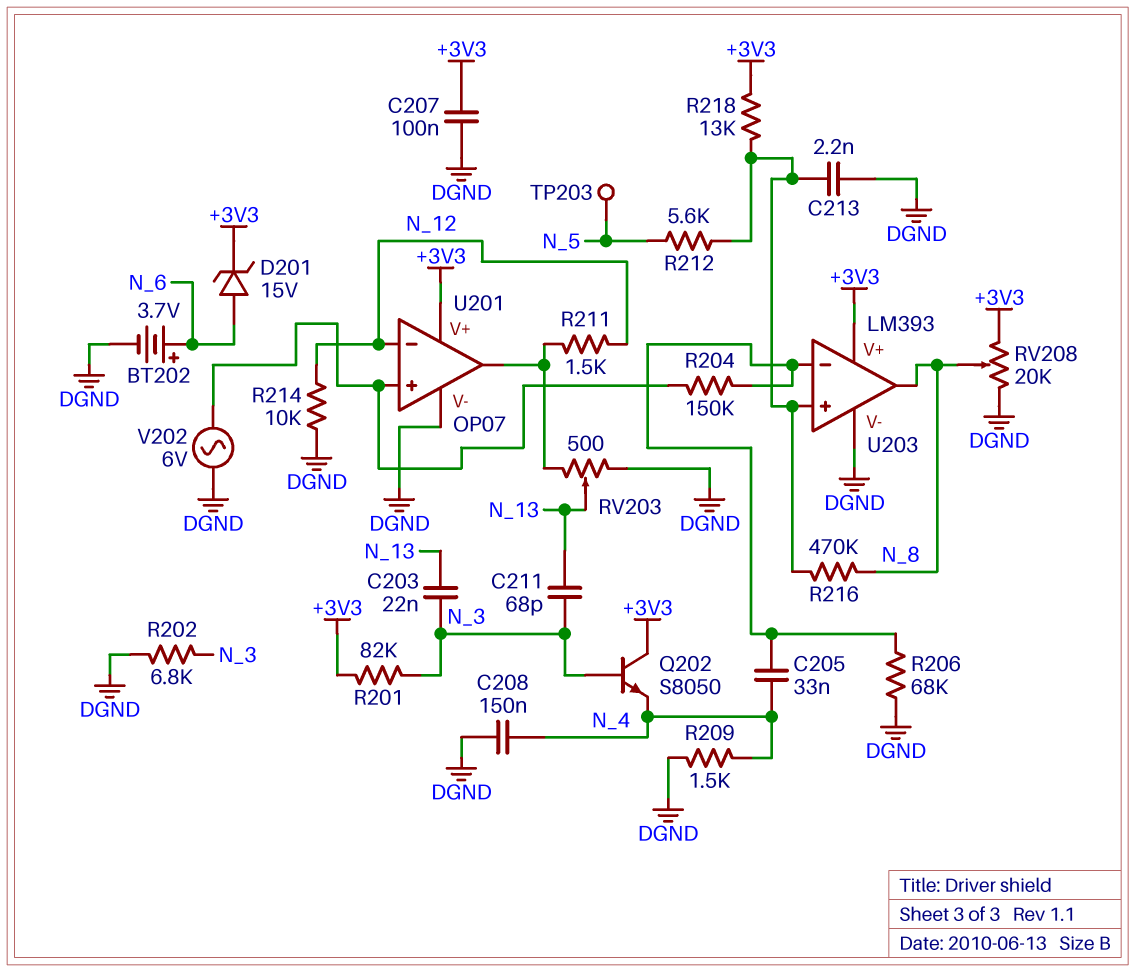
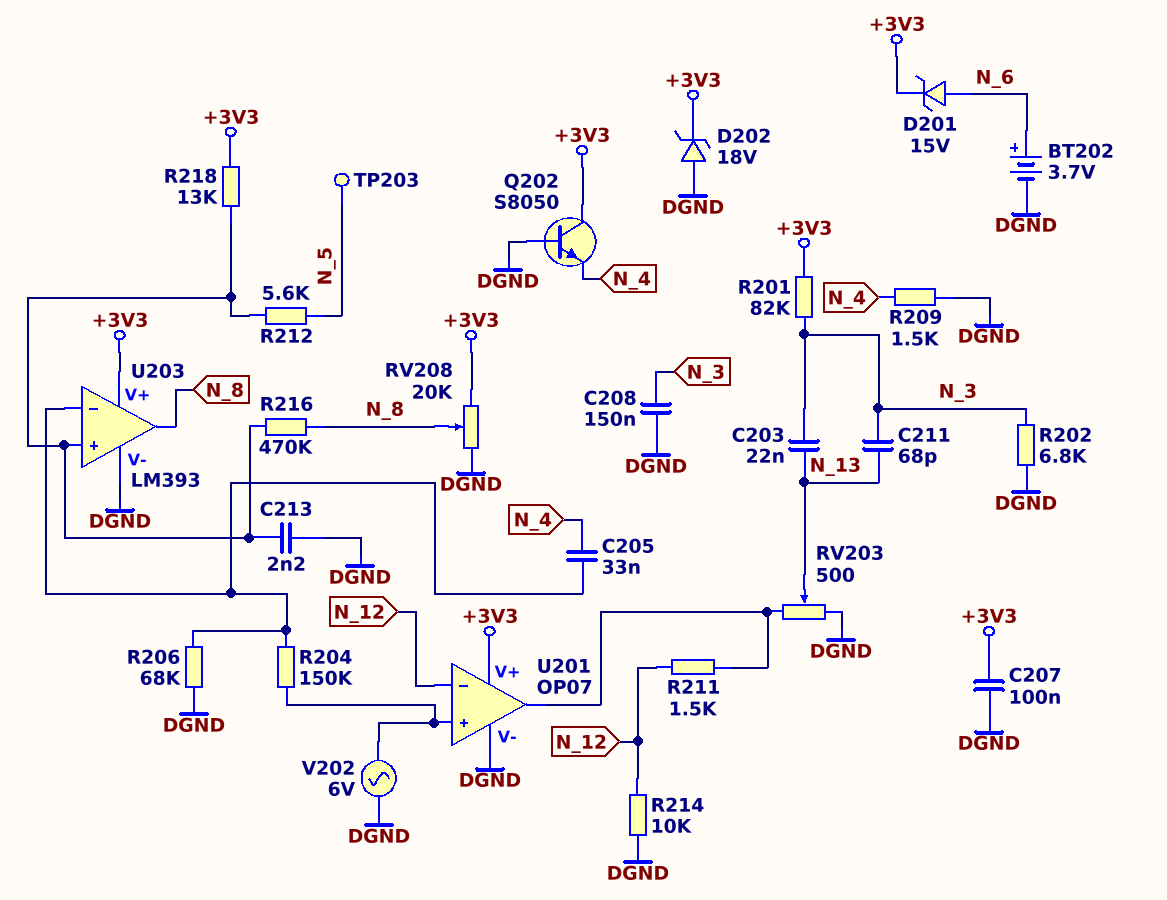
C208: 150nF (DGND, N_4) -> 150nF (DGND, N_3)
D202: none -> zener 18V (A DGND, K +3V3)
Q202: NPN S8050 (B N_3, C +3V3, E N_4) -> NPN S8050 (B DGND, C +3V3, E N_4)

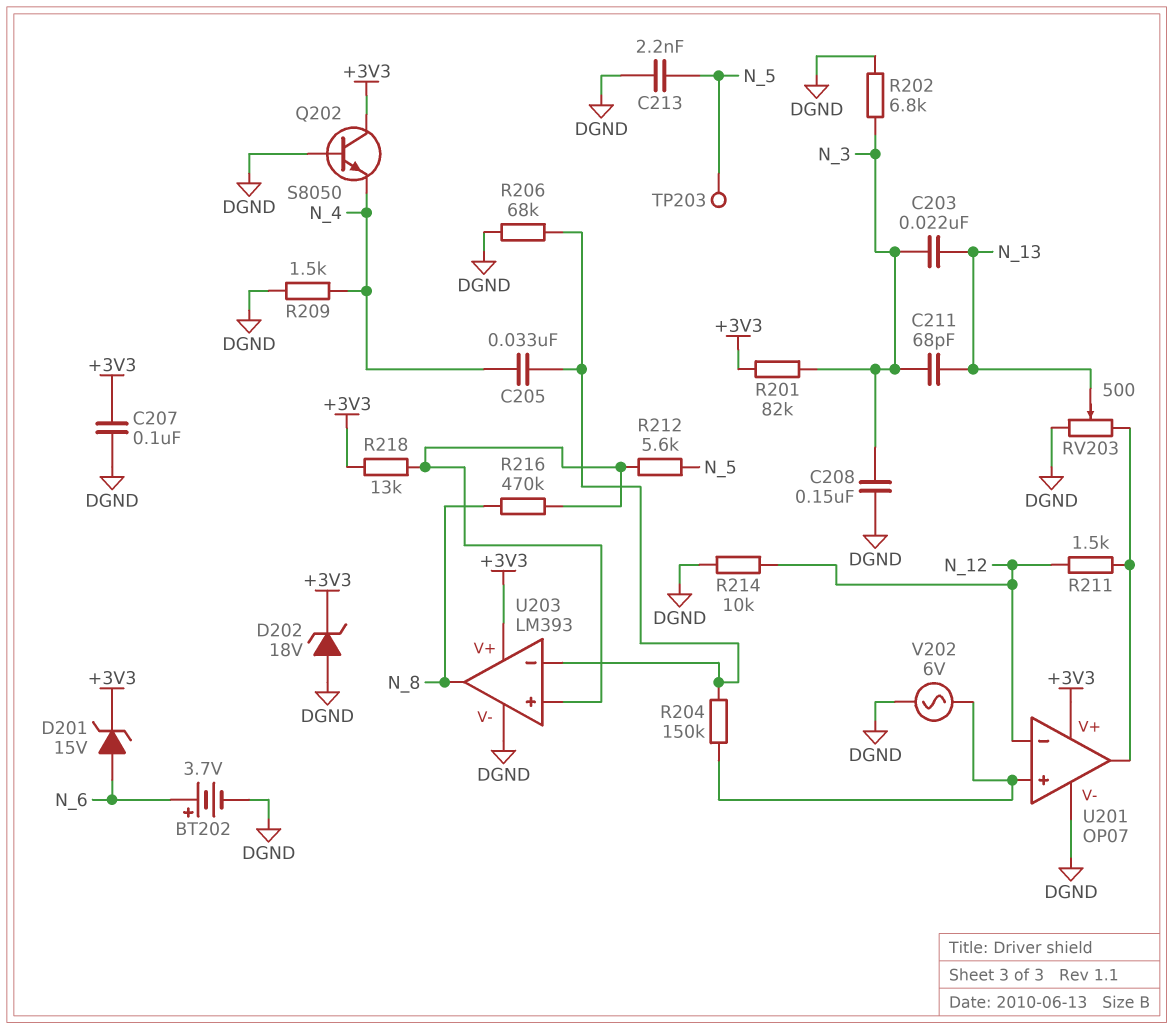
C213: 2.2nF (DGND, U203/in+) -> 2.2nF (DGND, N_5)
RV208: 20k (+3V3, DGND, wiper N_8) -> none

